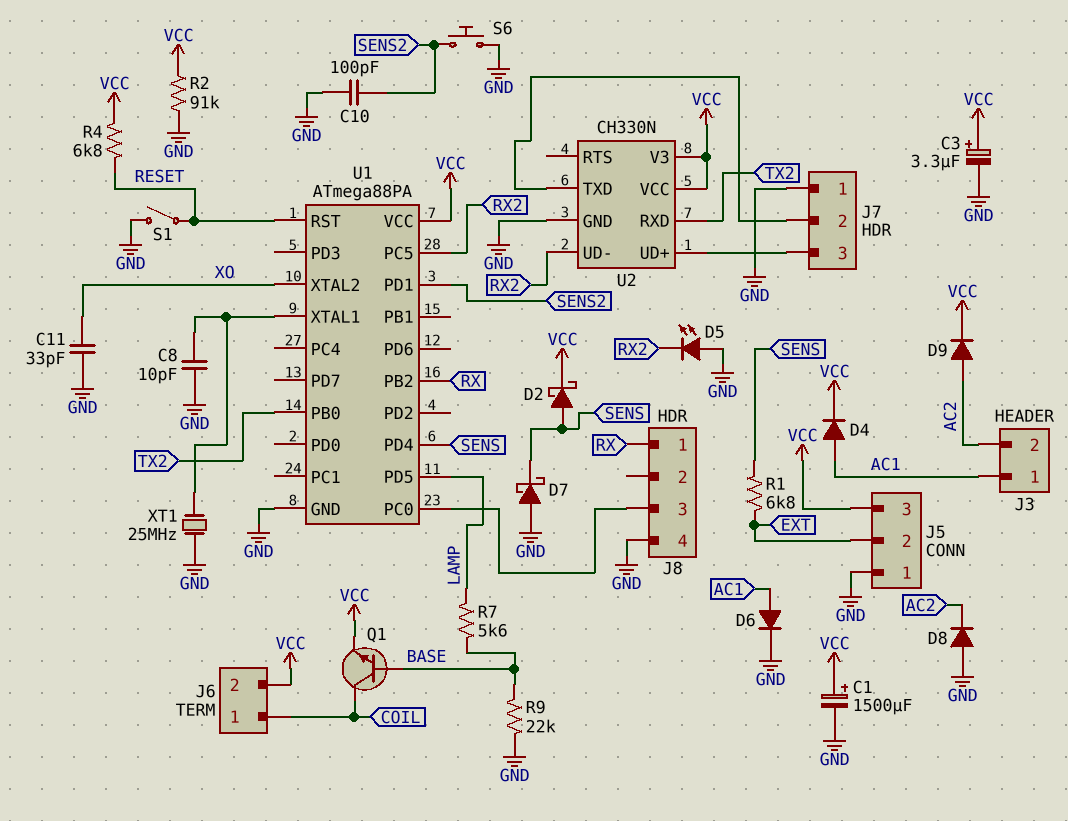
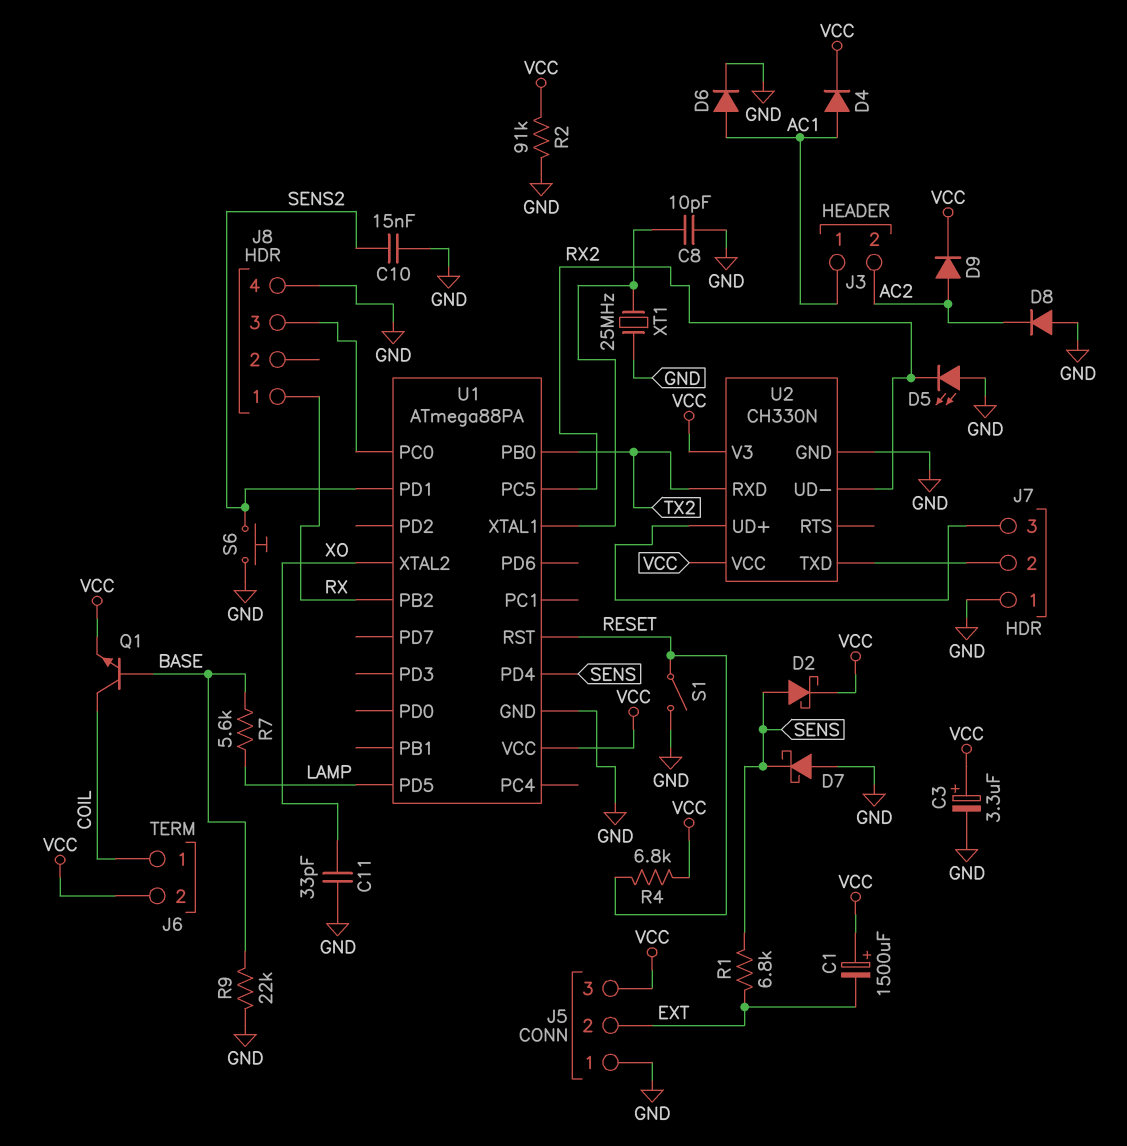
C1: 1500uF (plus VCC, minus GND) -> 1500uF (plus VCC, minus EXT)
C10: 100pF (GND, SENS2) -> 15nF (GND, SENS2)

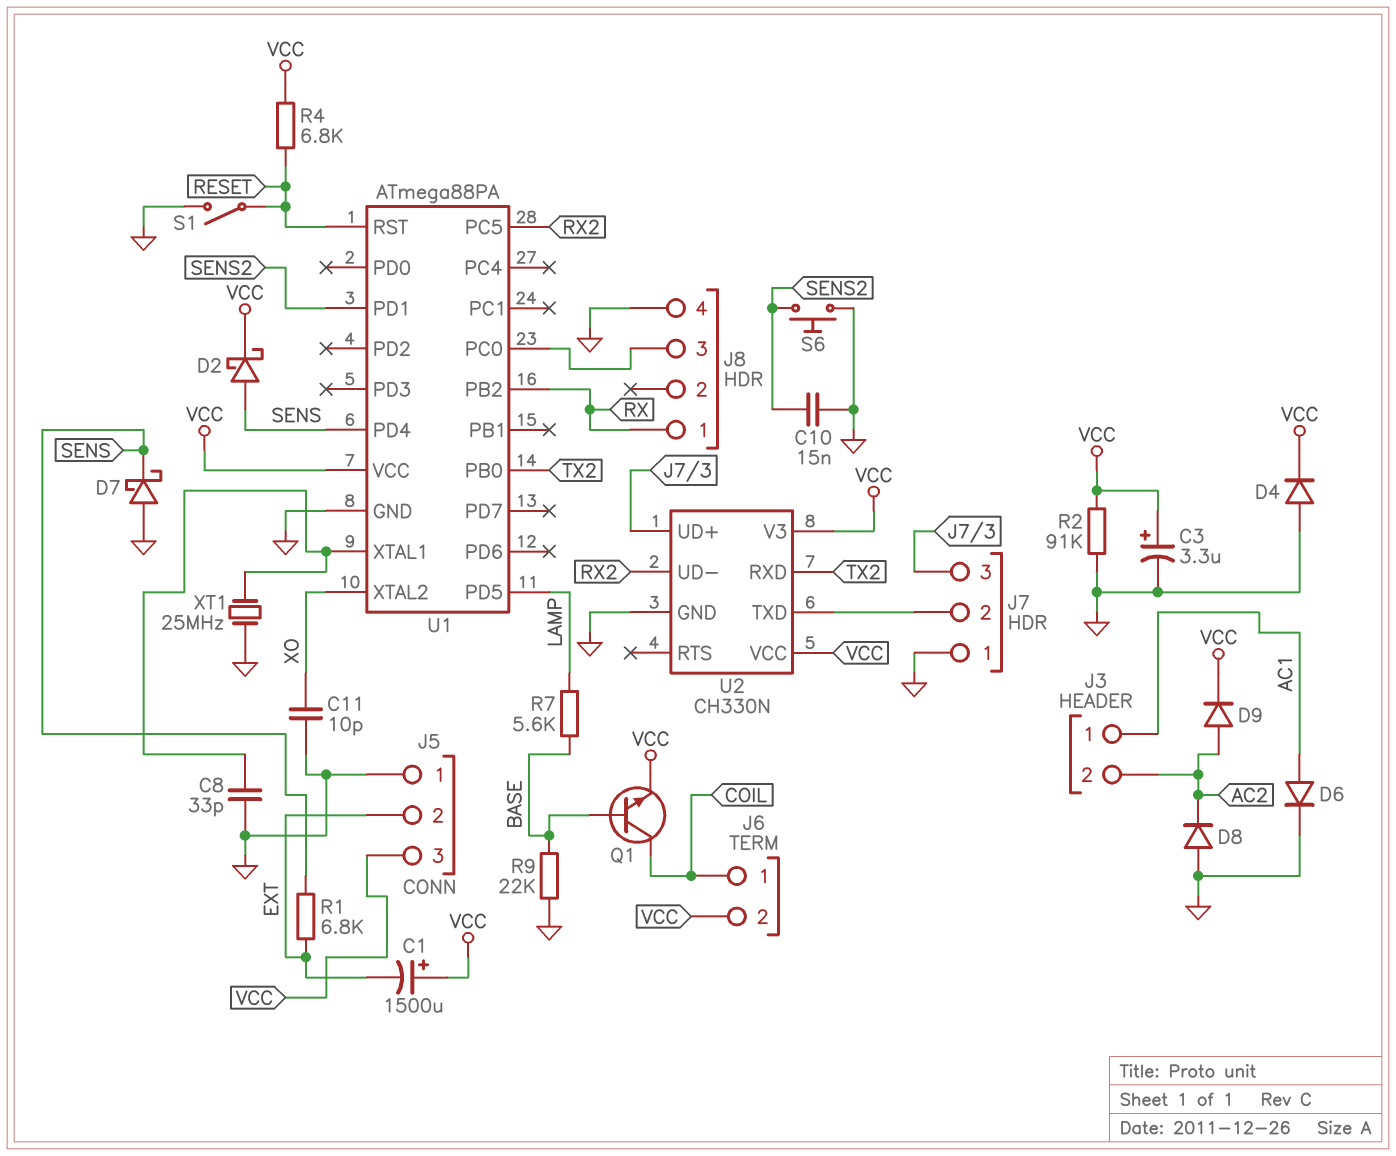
C8: 10pF (GND, U1/XTAL1) -> 33pF (GND, U1/XTAL1)
C11: 33pF (GND, XO) -> 10pF (GND, XO)
D4: diode (A AC1, K VCC) -> diode (A GND, K VCC)
D5: LED (A GND, K RX2) -> none

